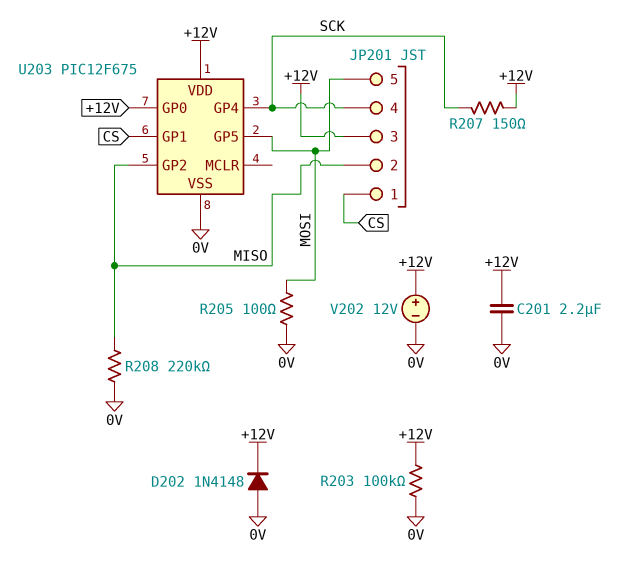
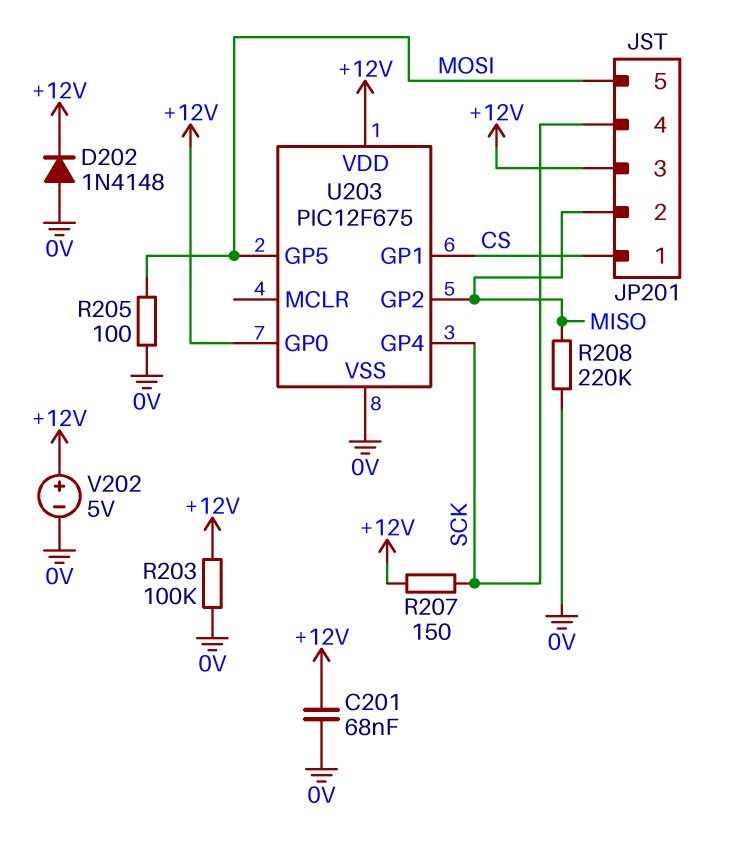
C201: 2.2uF (+12V, 0V) -> 68nF (+12V, 0V)
V202: 12V (plus +12V, minus 0V) -> 5V (plus +12V, minus 0V)

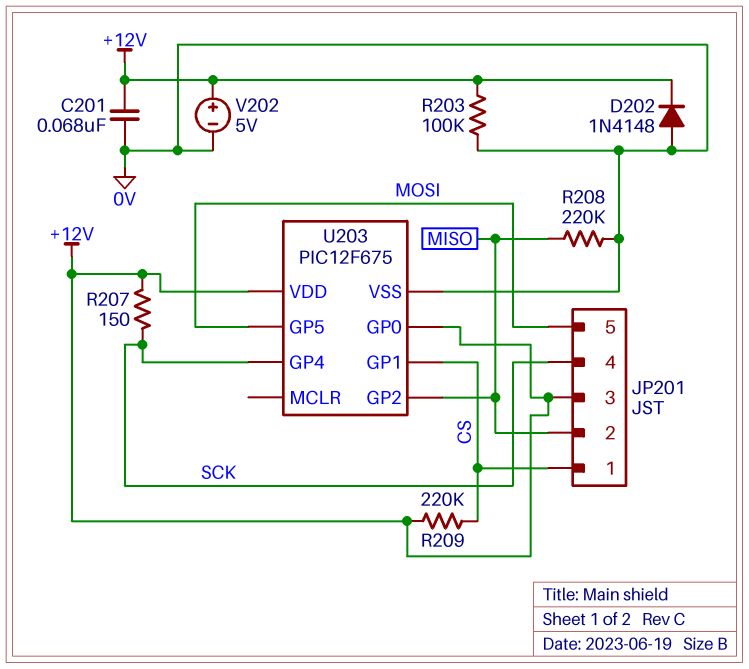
R205: 100 (0V, MOSI) -> none
R209: none -> 220k (+12V, CS)

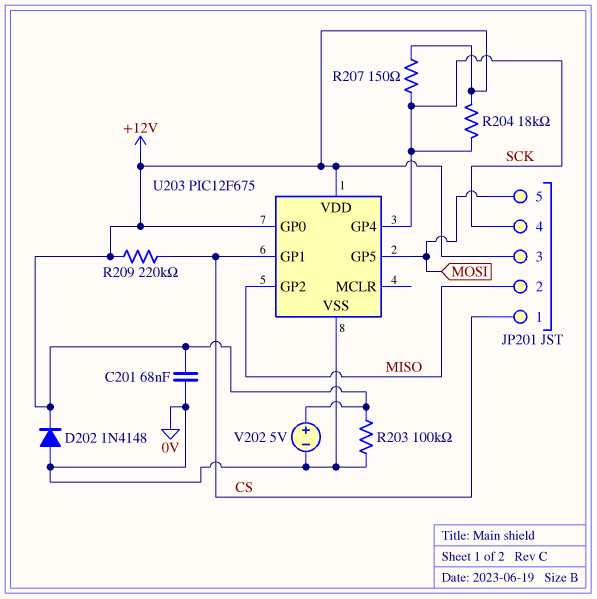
R204: none -> 18k (+12V, SCK)
R208: 220k (0V, MISO) -> none

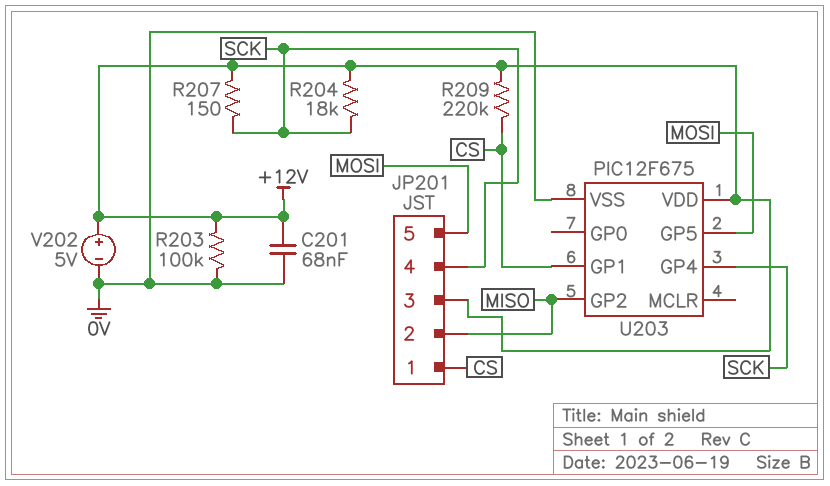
D202: diode 1N4148 (A 0V, K +12V) -> none
U203 pin GP0: +12V -> none

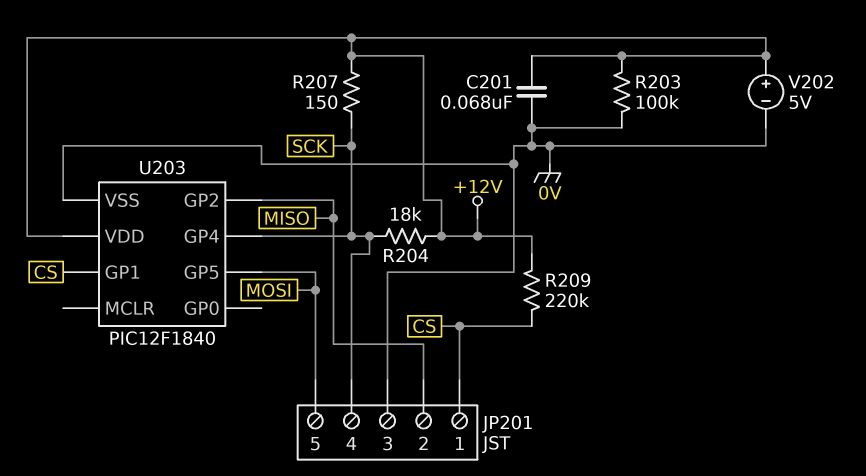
JP201 pin 3: +12V -> 0V
U203: PIC12F675 -> PIC12F1840

